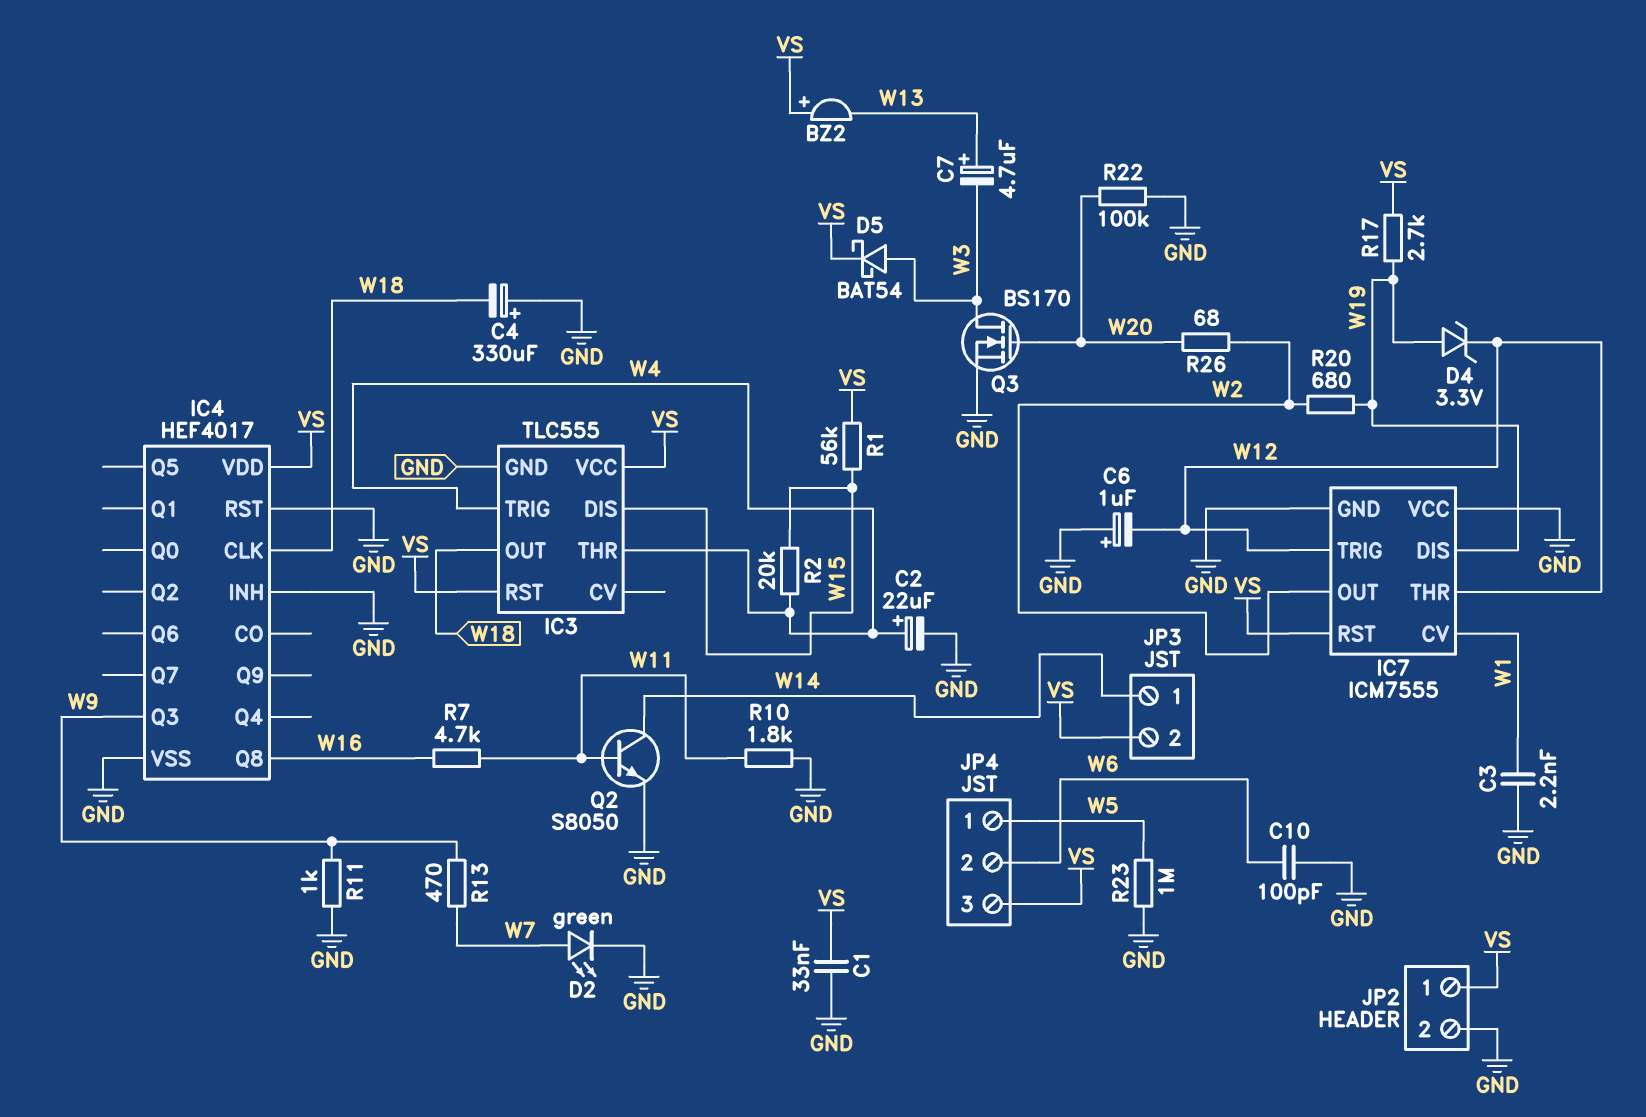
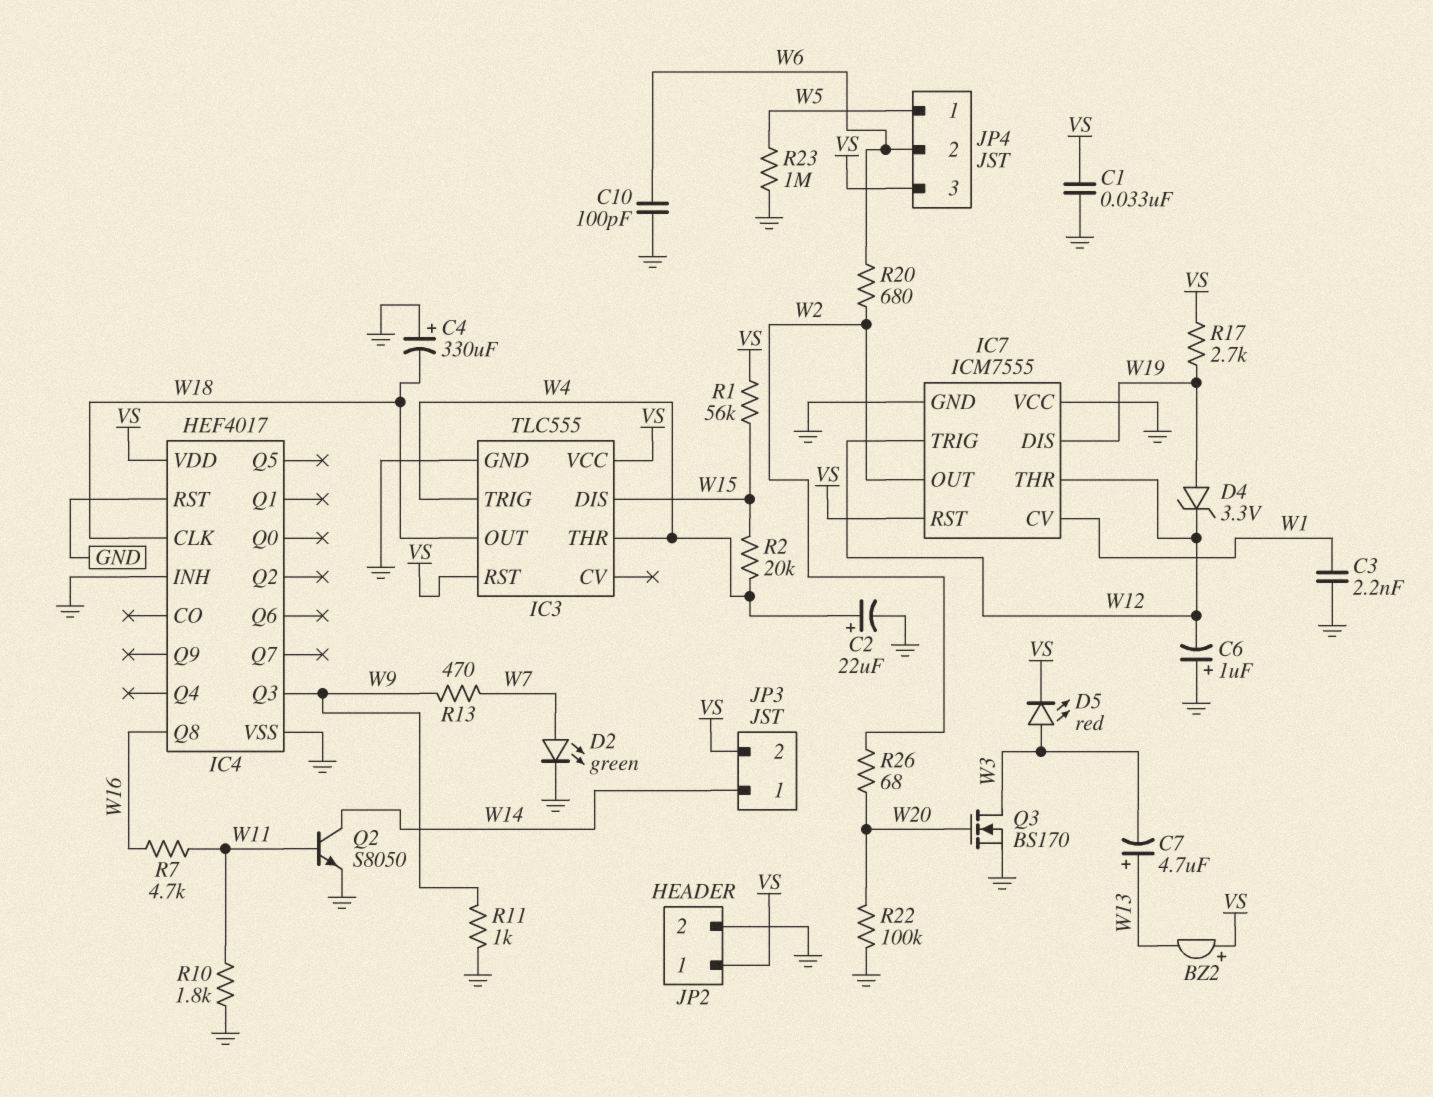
D5: schottky BAT54 (A W3, K VS) -> LED red (A W3, K VS)
R20: 680 (W2, W19) -> 680 (W2, W6)

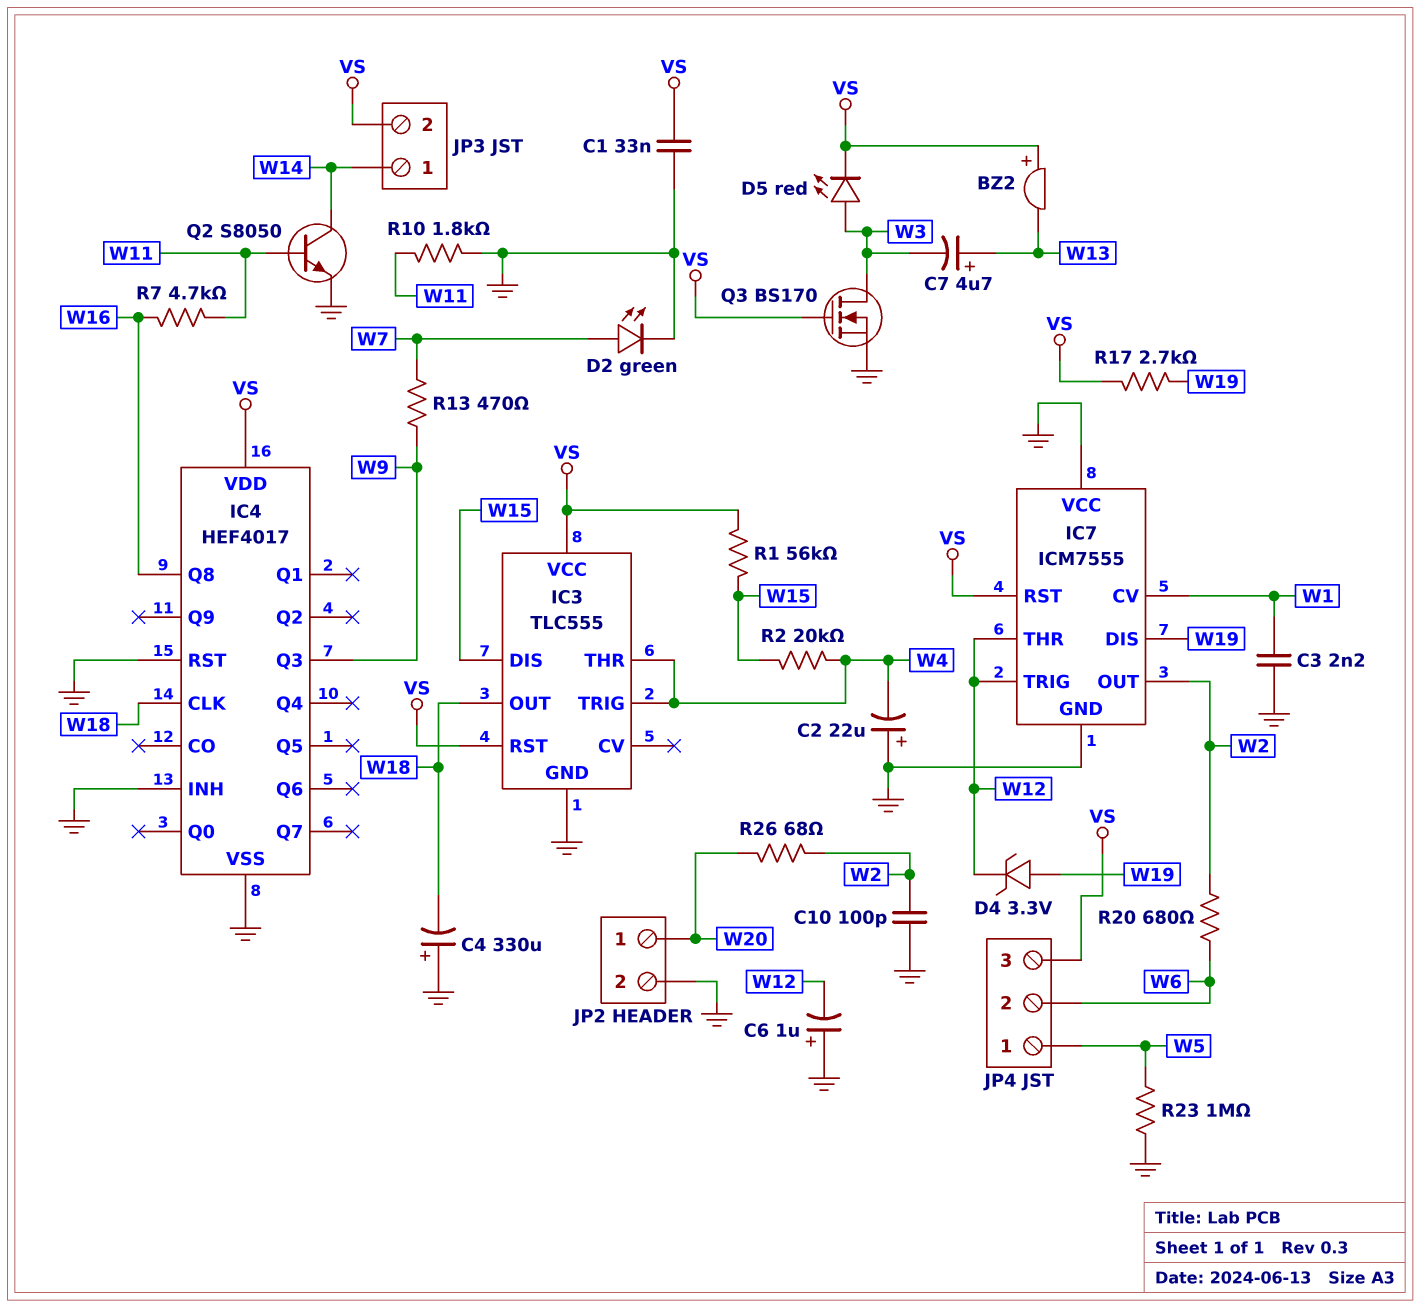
C2: 22uF (plus W4, minus GND) -> 22uF (plus GND, minus W4)
C10: 100pF (GND, W6) -> 100pF (GND, W2)
JP2 pin 1: VS -> W20
Q3: NMOS BS170 (G W20, D W3, S GND) -> NMOS BS170 (G VS, D W3, S GND)
R11: 1k (GND, W9) -> none
R22: 100k (GND, W20) -> none

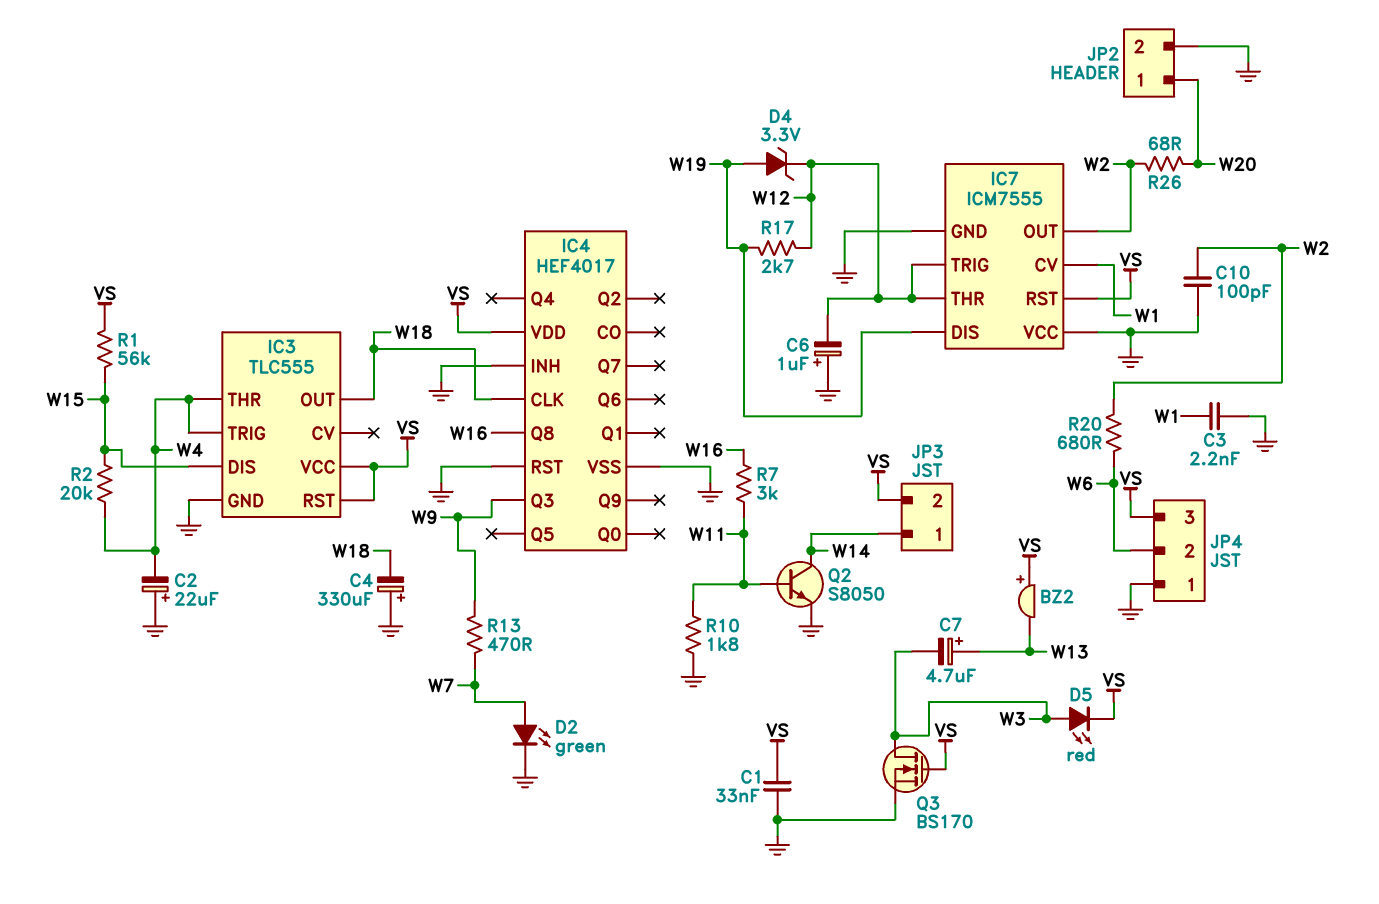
JP4 pin 1: W5 -> GND
R7: 4.7k (W11, W16) -> 3k (W11, W16)
R17: 2.7k (VS, W19) -> 2.7k (W12, W19)
R23: 1M (GND, W5) -> none

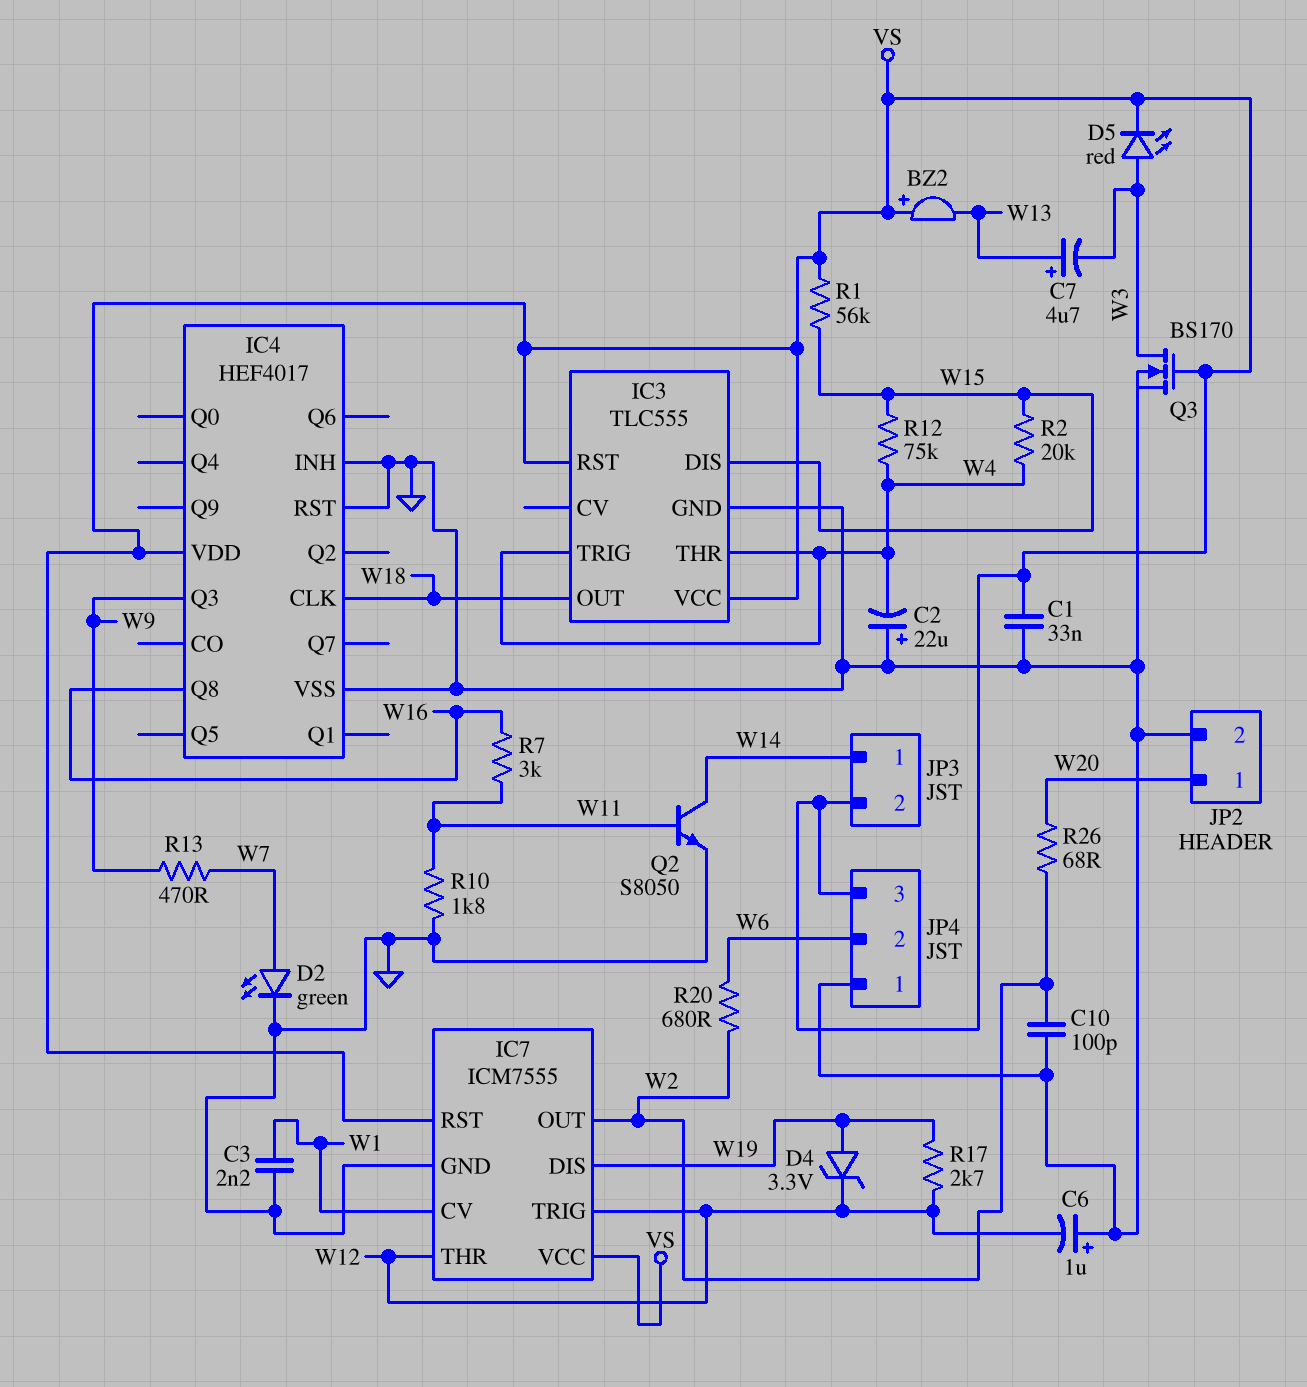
C4: 330uF (plus GND, minus W18) -> none
IC7 pin VCC: GND -> VS
R12: none -> 75k (W4, W15)

